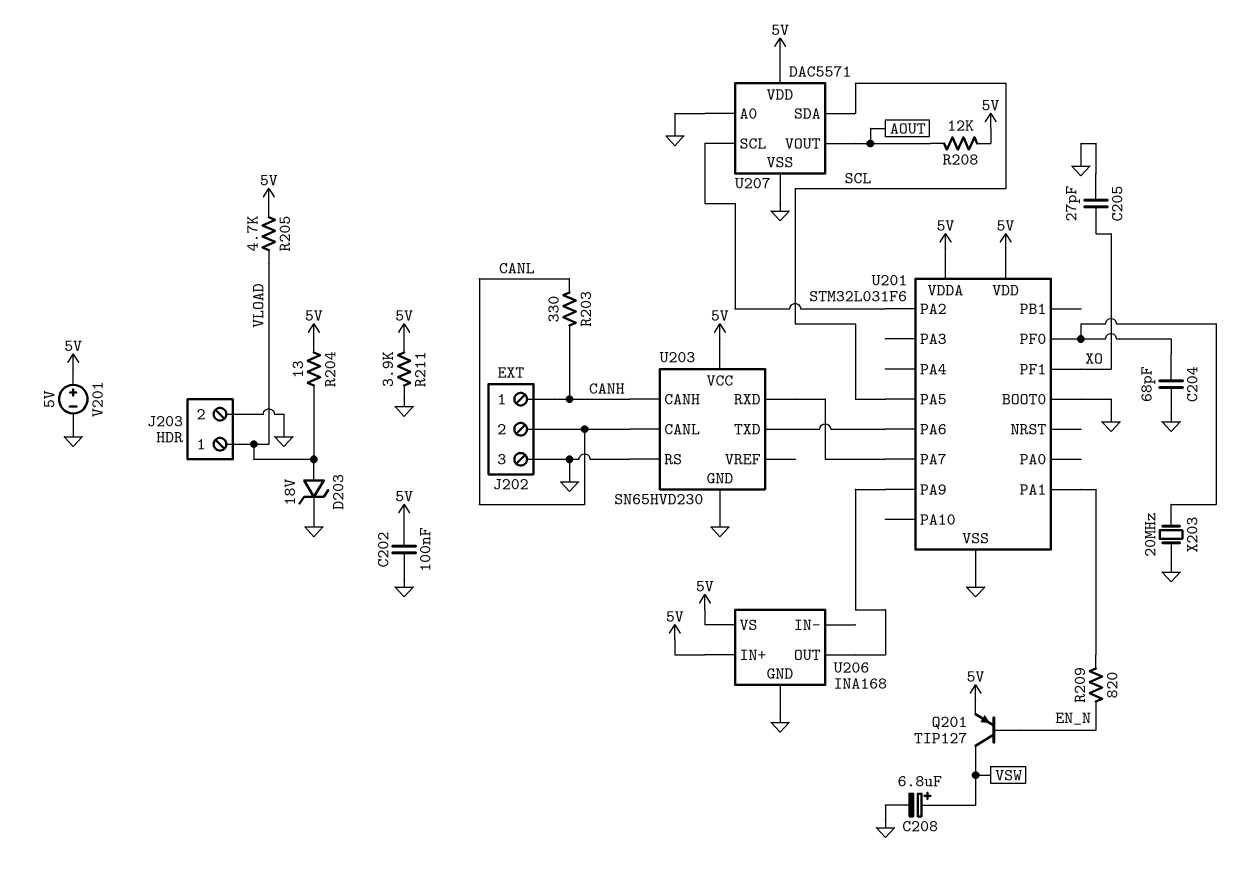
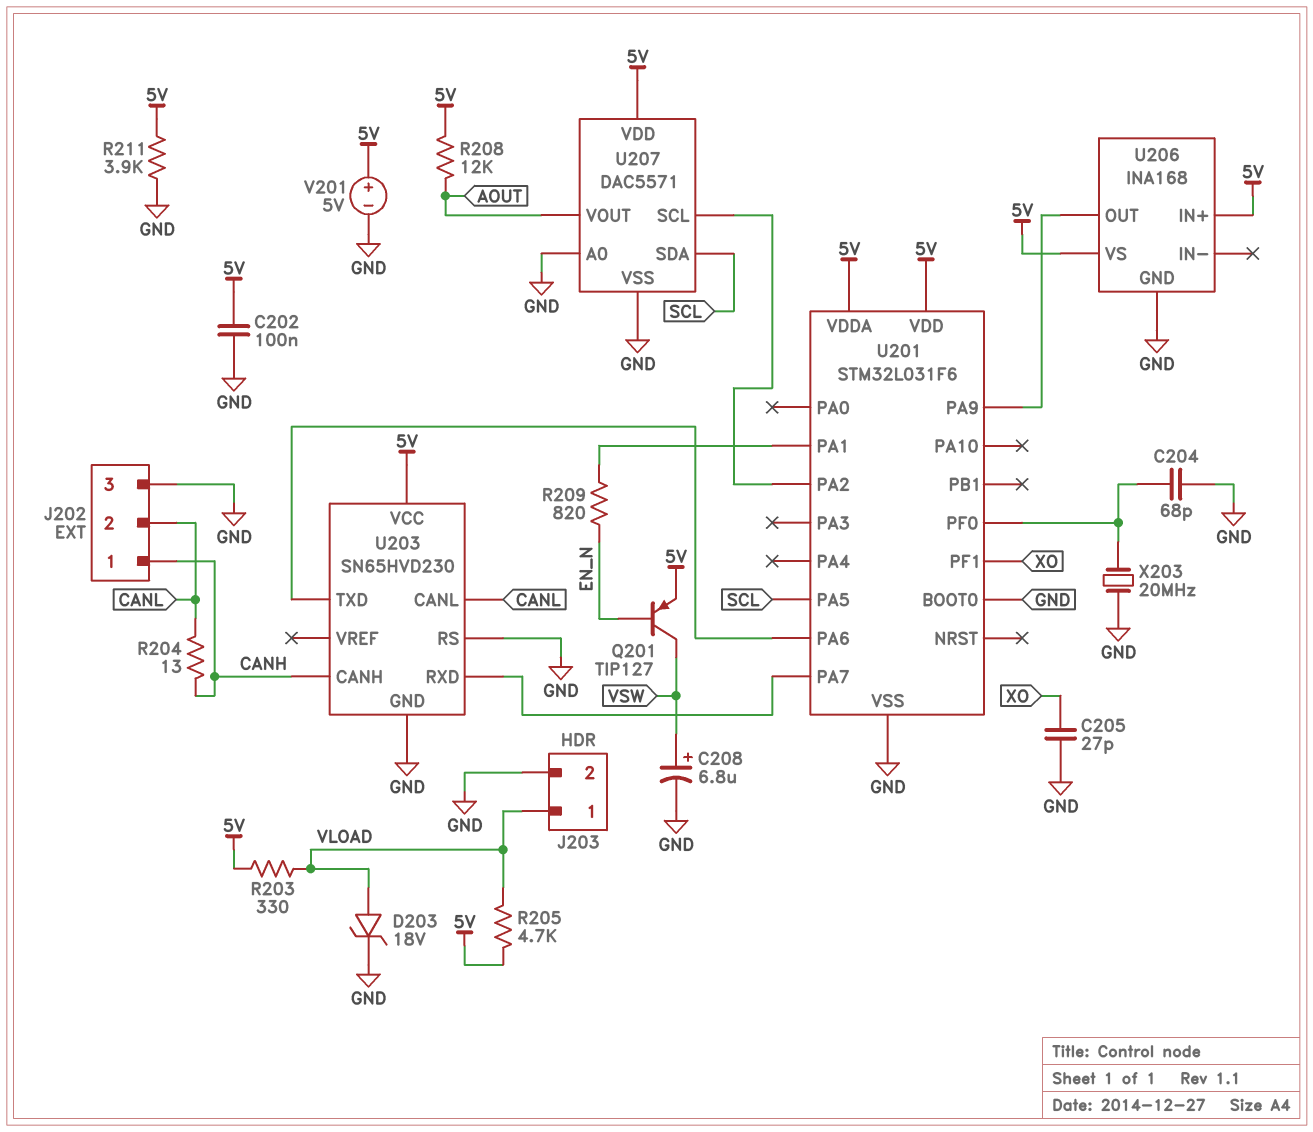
R203: 330 (CANH, CANL) -> 330 (5V, VLOAD)
R204: 13 (5V, VLOAD) -> 13 (CANH, CANL)

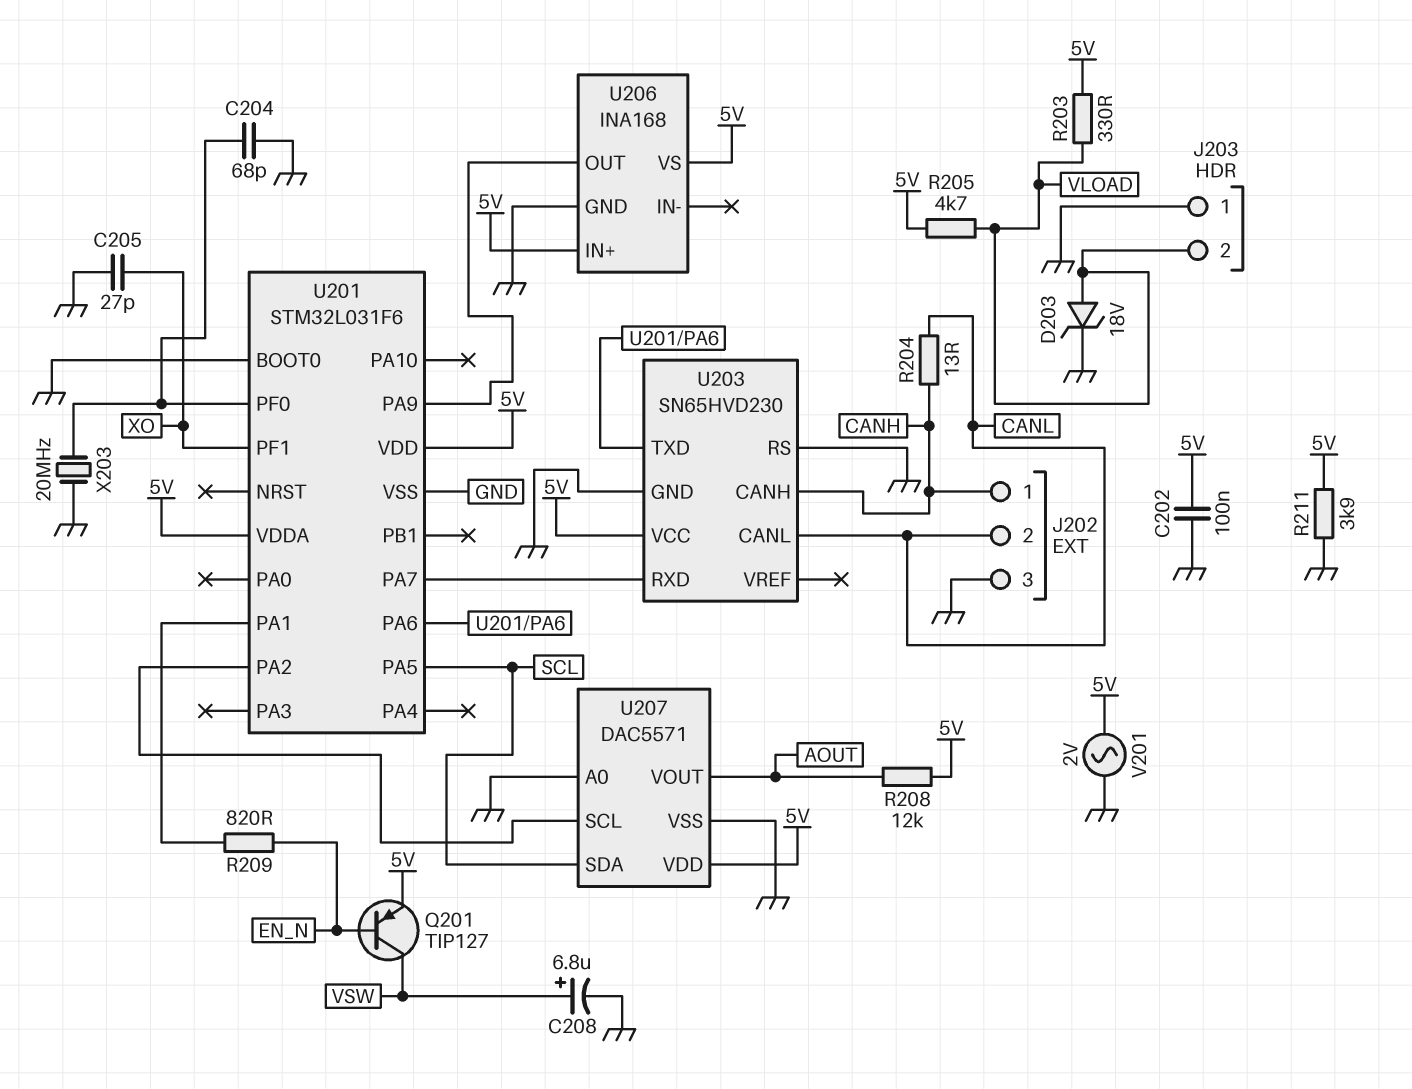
J203 pin 1: VLOAD -> GND
J203 pin 2: GND -> VLOAD
V201: 5V (plus 5V, minus GND) -> AC 2V (5V, GND)

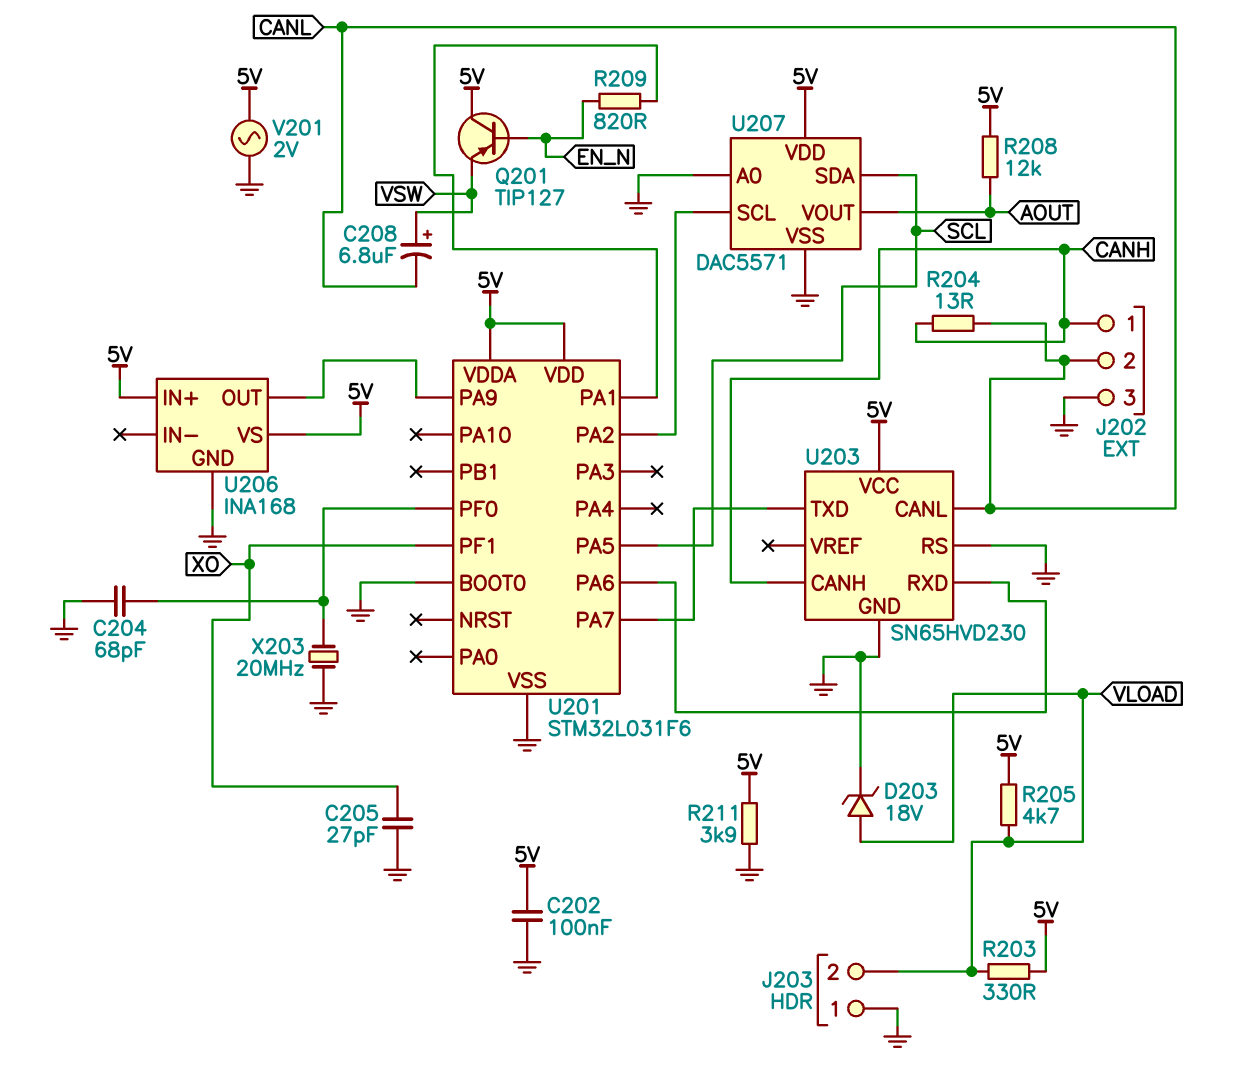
C208: 6.8uF (plus VSW, minus GND) -> 6.8uF (plus VSW, minus CANL)
Q201: PNP TIP127 (B EN_N, C VSW, E 5V) -> PNP TIP127 (B EN_N, C 5V, E VSW)
U203 pin RXD: U201/PA7 -> U201/PA6
U203 pin TXD: U201/PA6 -> U201/PA7

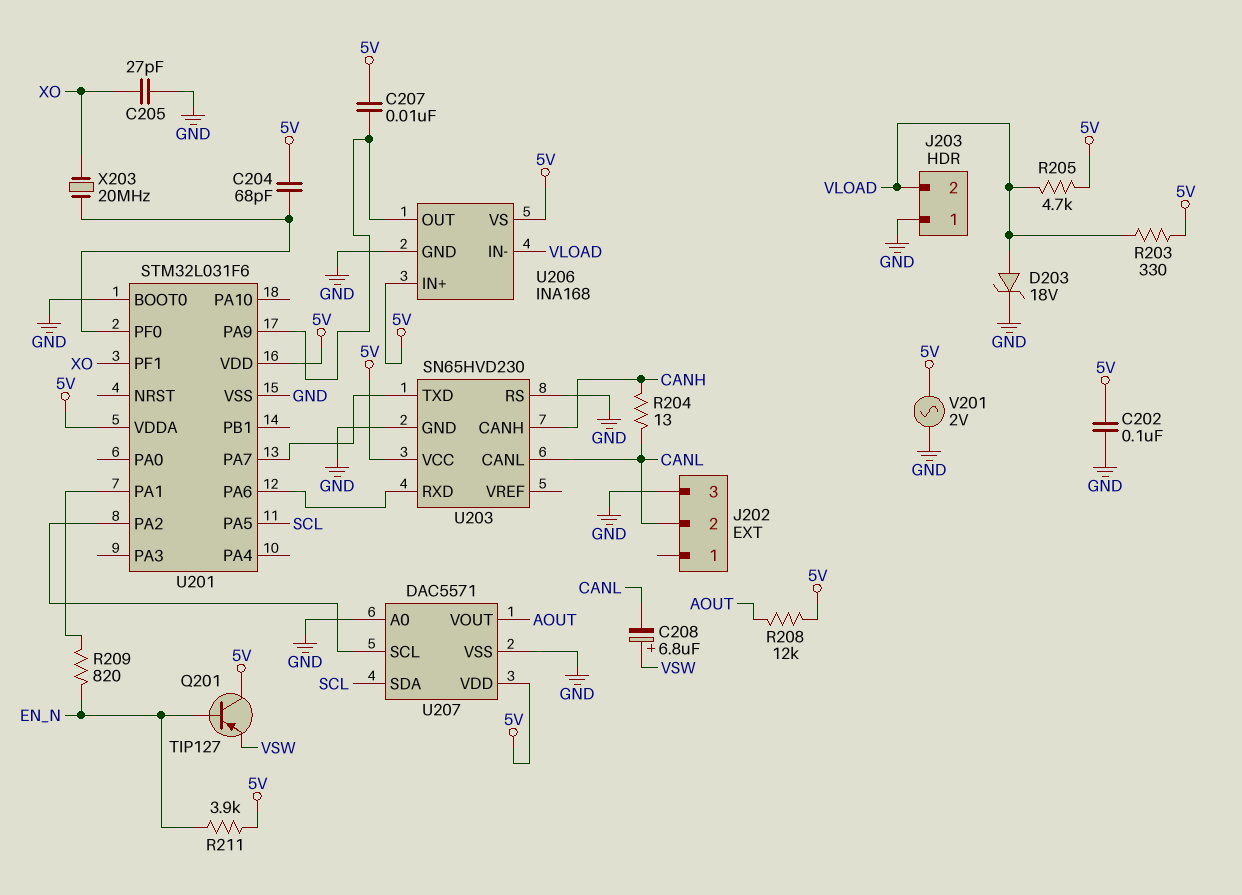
C204: 68pF (GND, U201/PF0) -> 68pF (5V, U201/PF0)
C207: none -> 10nF (5V, U201/PA9)
J202 pin 1: CANH -> none
R211: 3.9k (5V, GND) -> 3.9k (5V, EN_N)
U206 pin IN-: none -> VLOAD
X203: 20MHz (GND, U201/PF0) -> 20MHz (U201/PF0, XO)

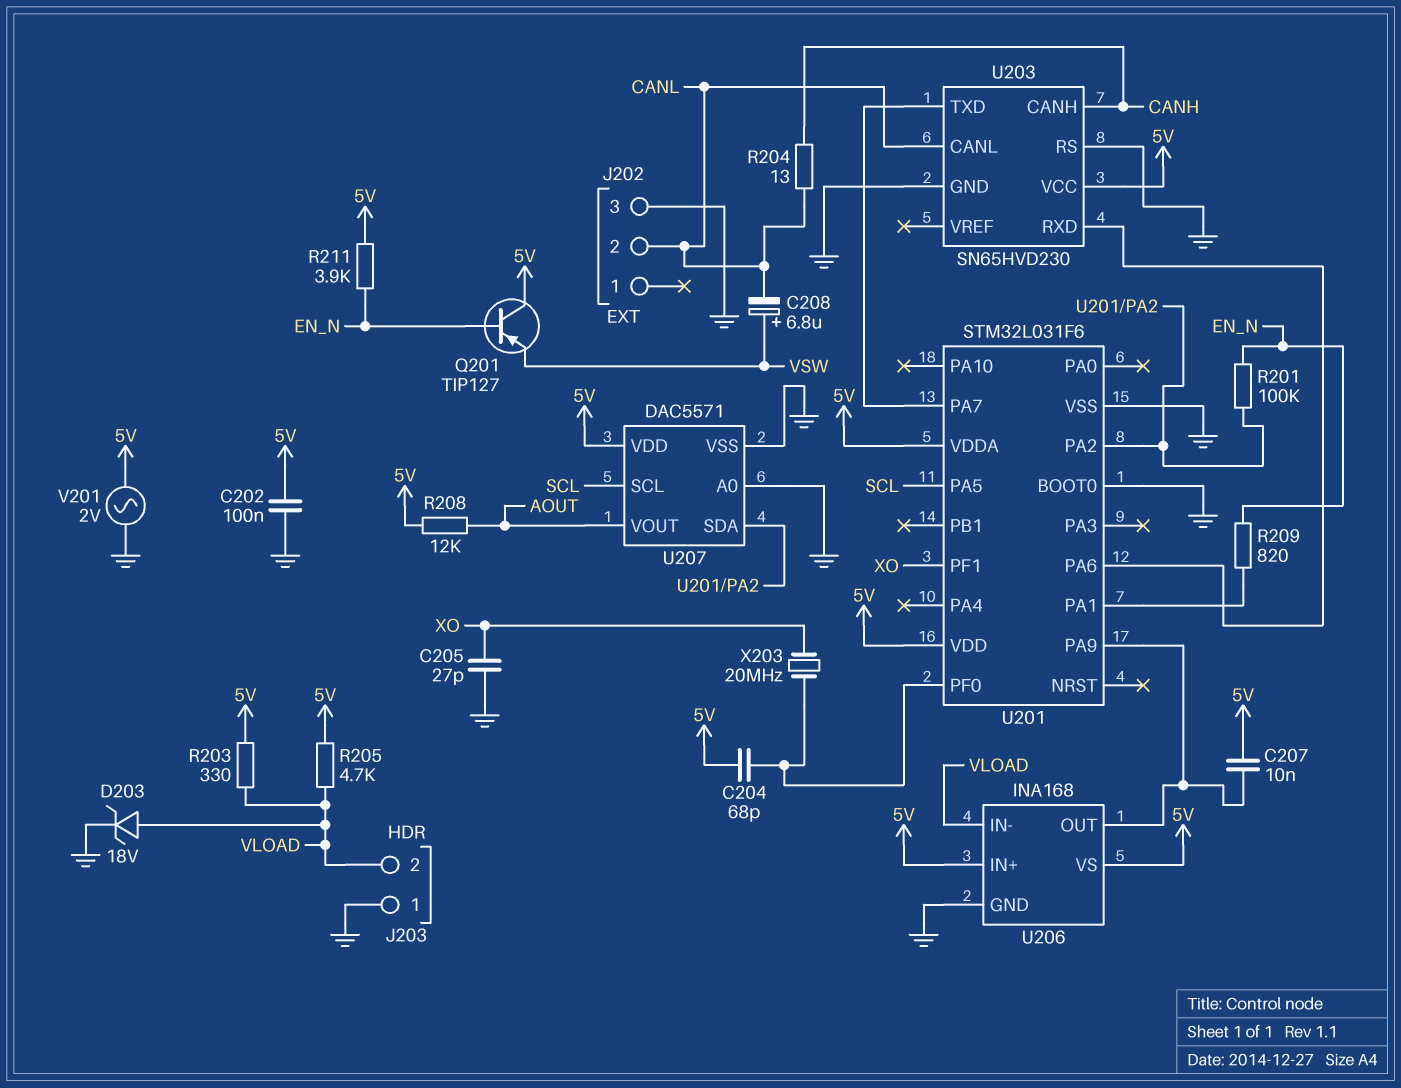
R201: none -> 100k (EN_N, U201/PA2)
U207 pin SCL: U201/PA2 -> SCL
U207 pin SDA: SCL -> U201/PA2

